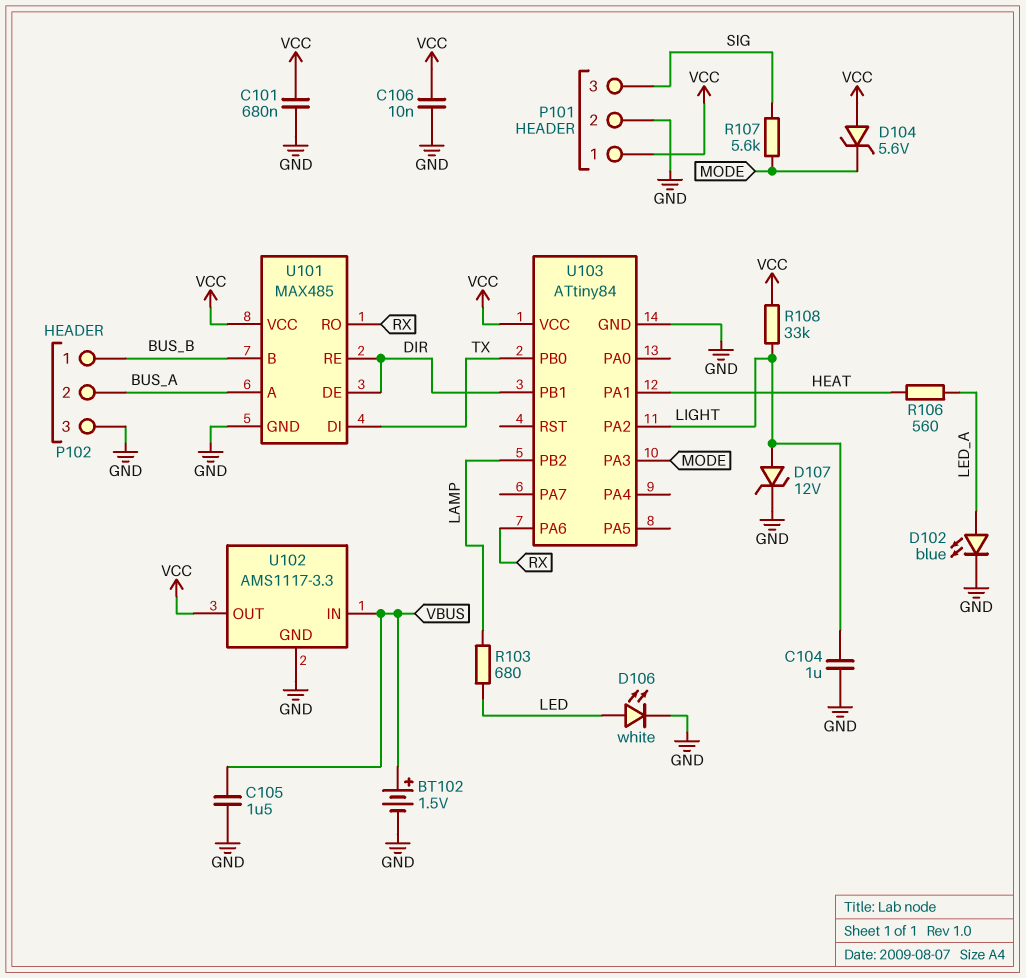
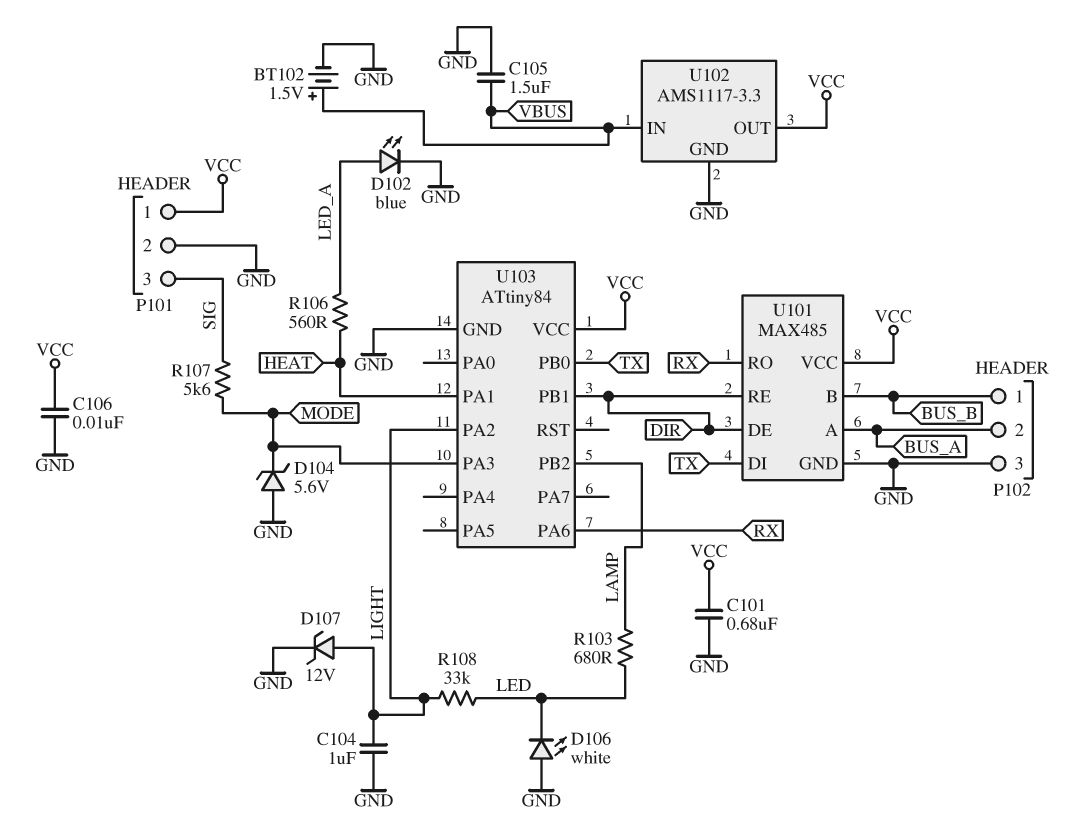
D104: zener 5.6V (A VCC, K MODE) -> zener 5.6V (A GND, K MODE)
D106: LED white (A LED, K GND) -> LED white (A GND, K LED)
R108: 33k (LIGHT, VCC) -> 33k (LED, LIGHT)

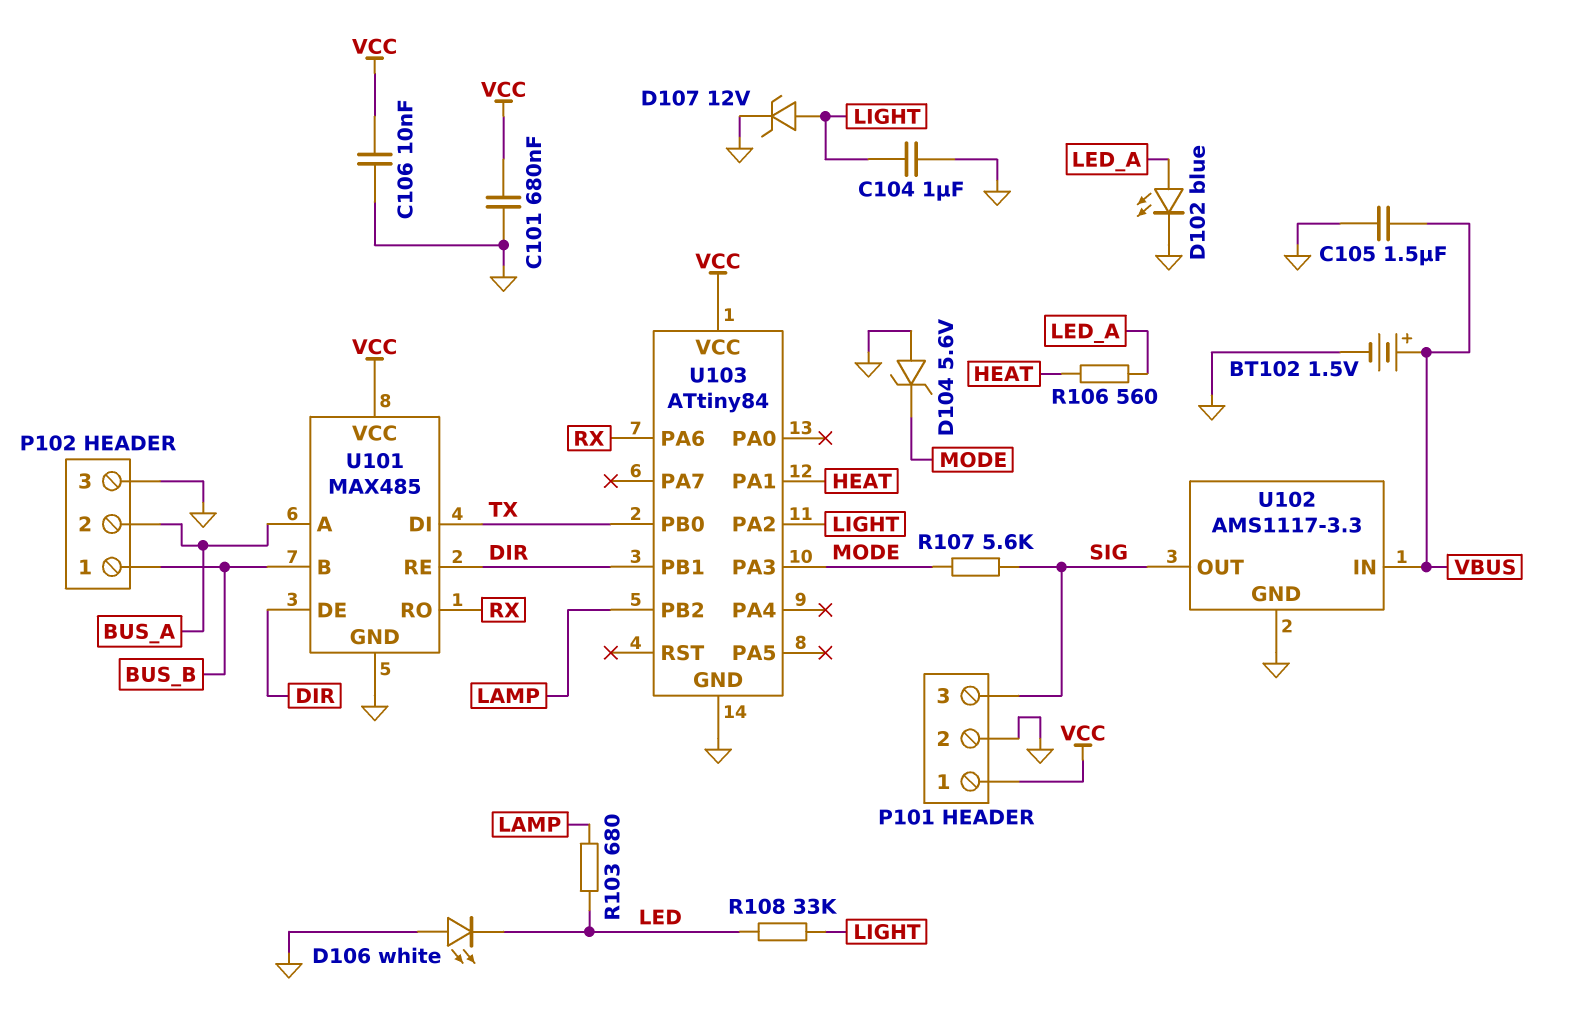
U102 pin OUT: VCC -> SIG

